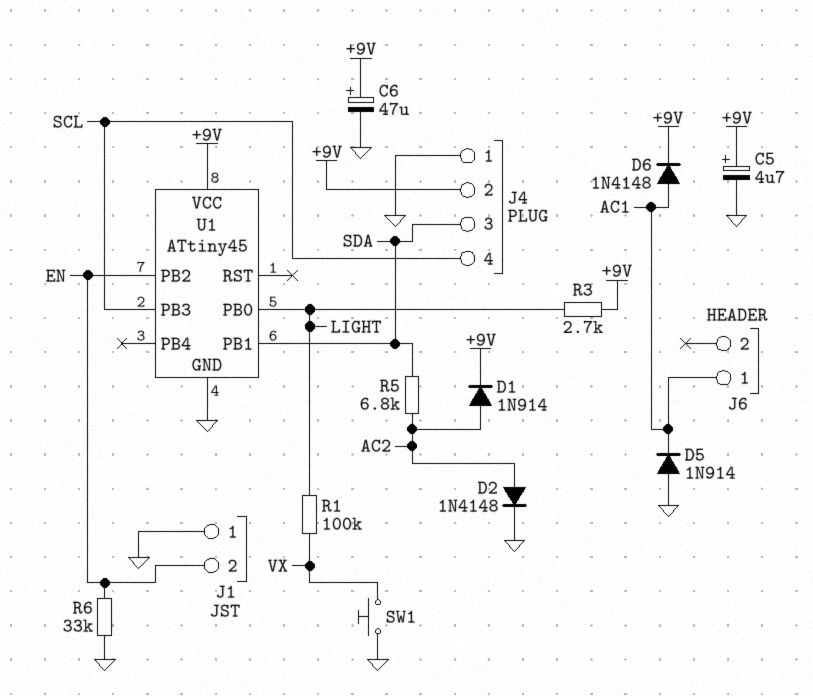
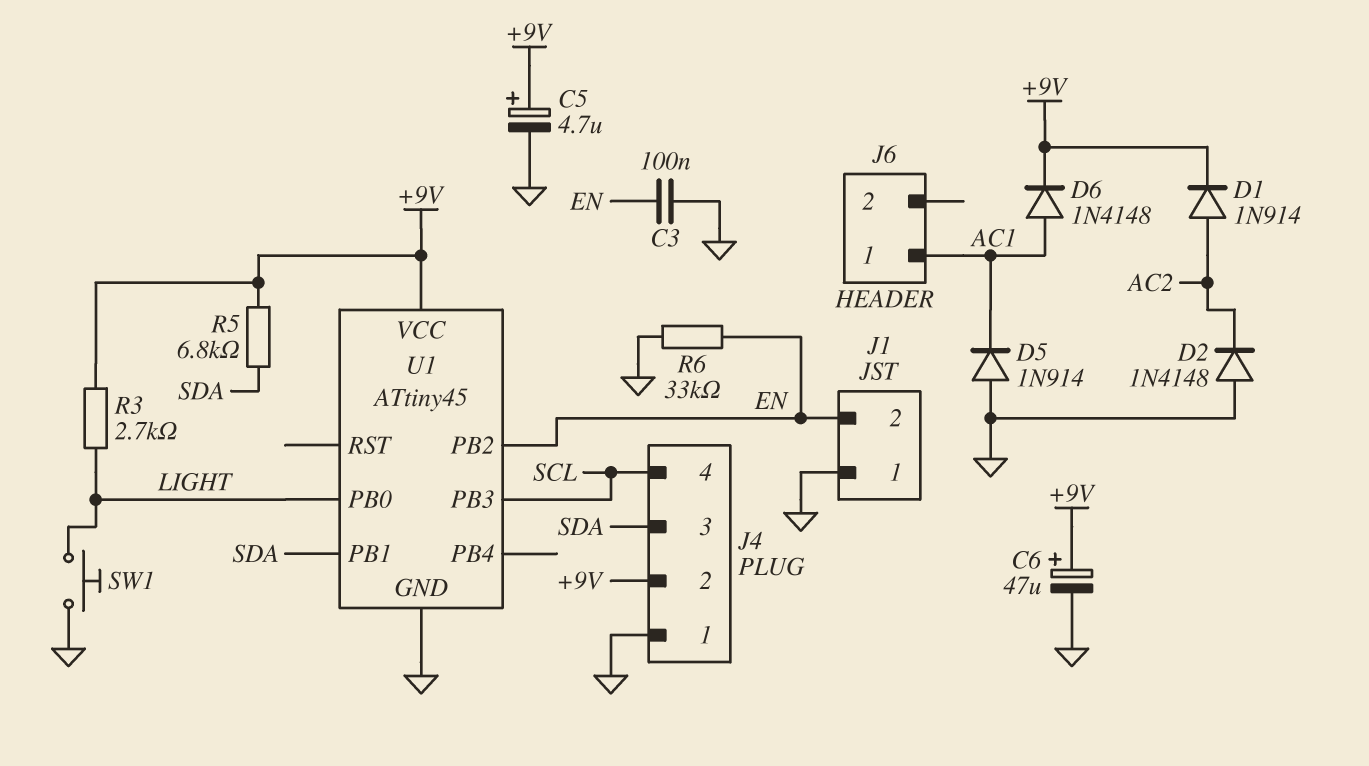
C3: none -> 100nF (EN, GND)
D2: diode 1N4148 (A AC2, K GND) -> diode 1N4148 (A GND, K AC2)
R1: 100k (LIGHT, VX) -> none
R5: 6.8k (AC2, SDA) -> 6.8k (+9V, SDA)
SW1: button (GND, VX) -> button (GND, LIGHT)

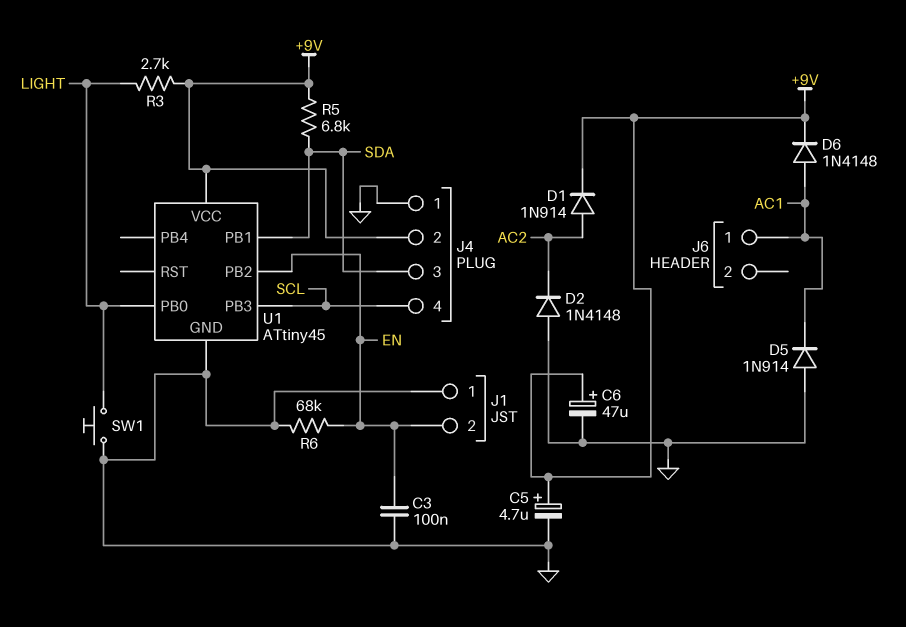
R6: 33k (EN, GND) -> 68k (EN, GND)

